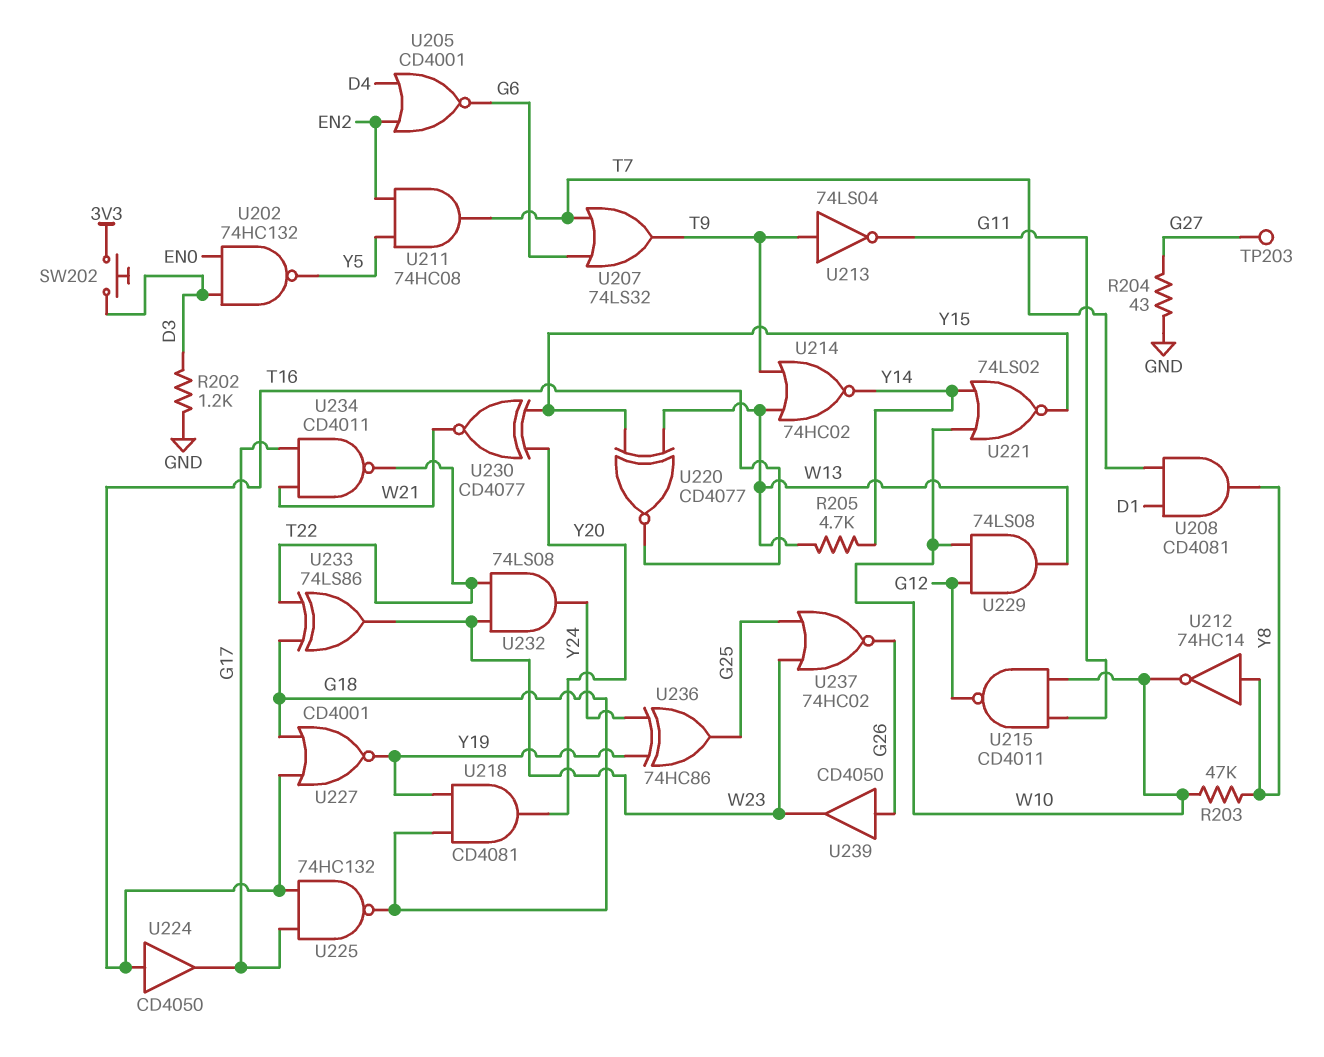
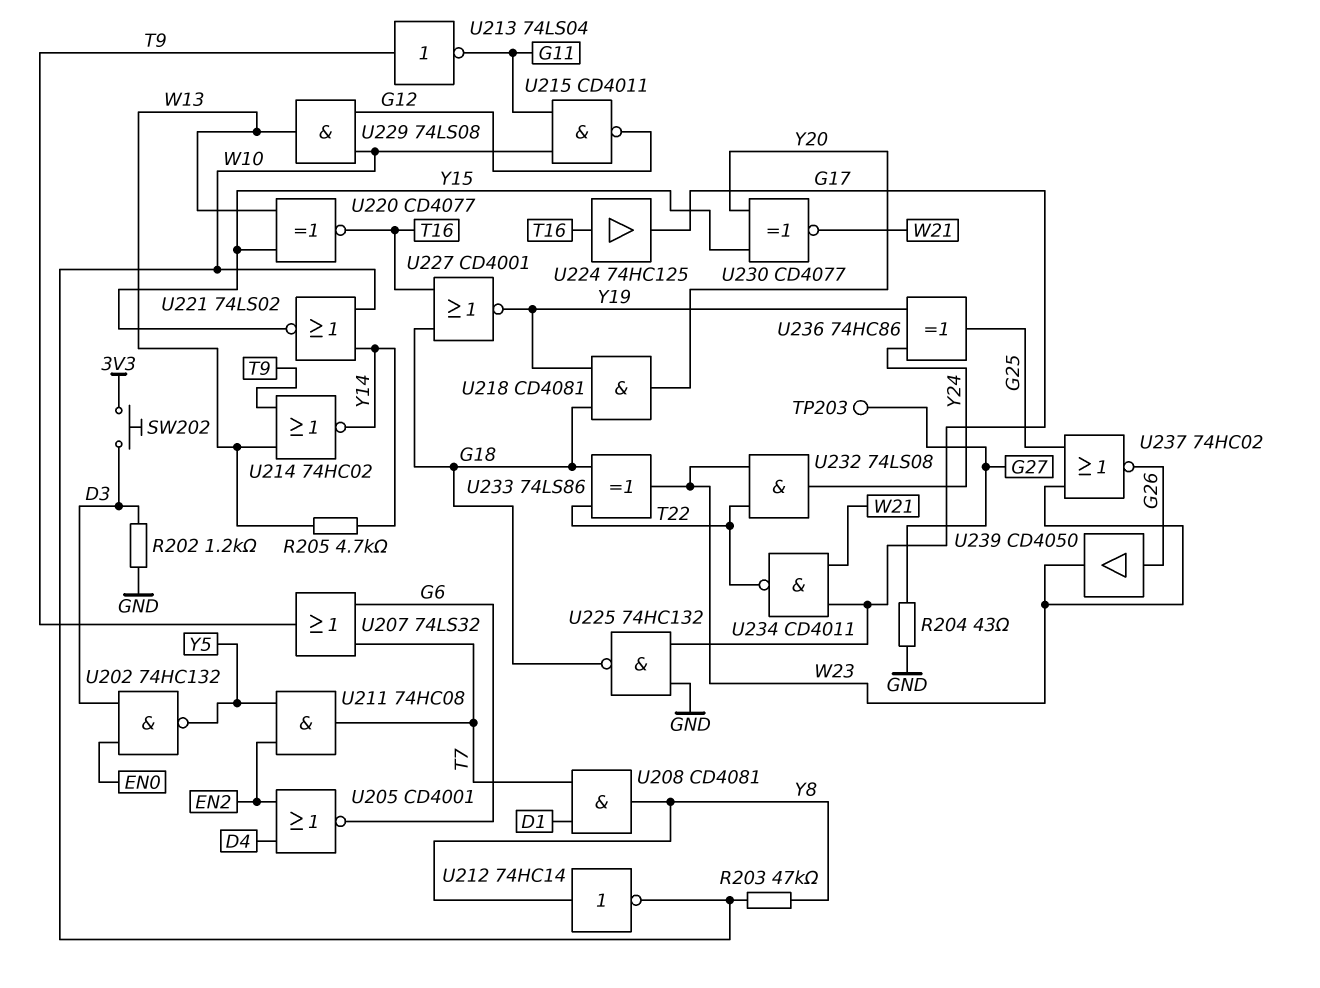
U224: buffer CD4050 (in T16, out G17) -> buffer 74HC125 (in T16, out G17)
U225: NAND 74HC132 (in G17, in T16, out G18) -> NAND 74HC132 (in G17, in GND, out G18)

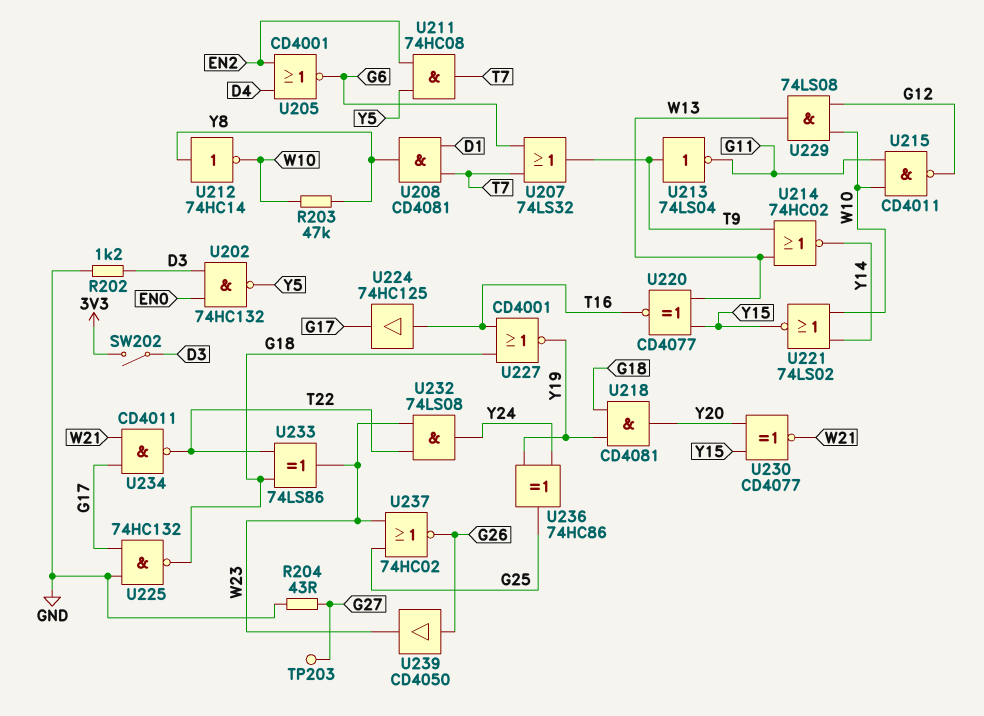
R205: 4.7k (W13, Y14) -> none
SW202: button (3V3, D3) -> switch (3V3, D3)

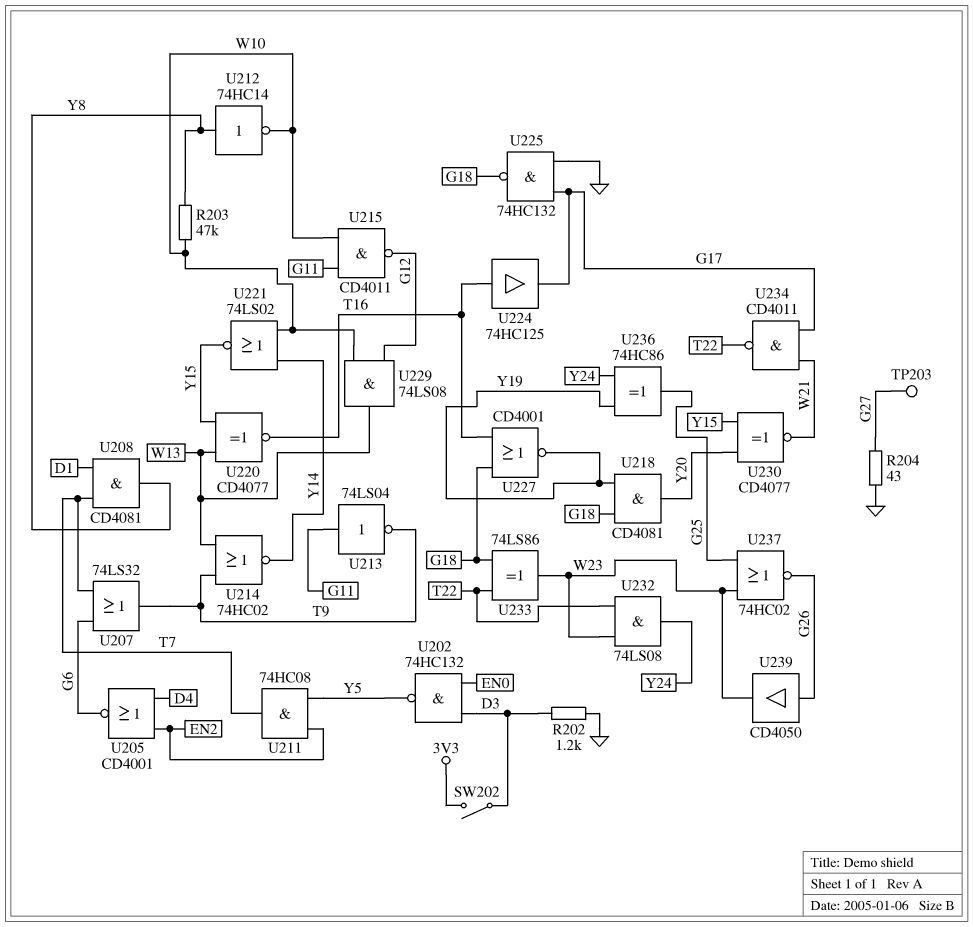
U213: NOT 74LS04 (in T9, out G11) -> NOT 74LS04 (in G11, out T9)

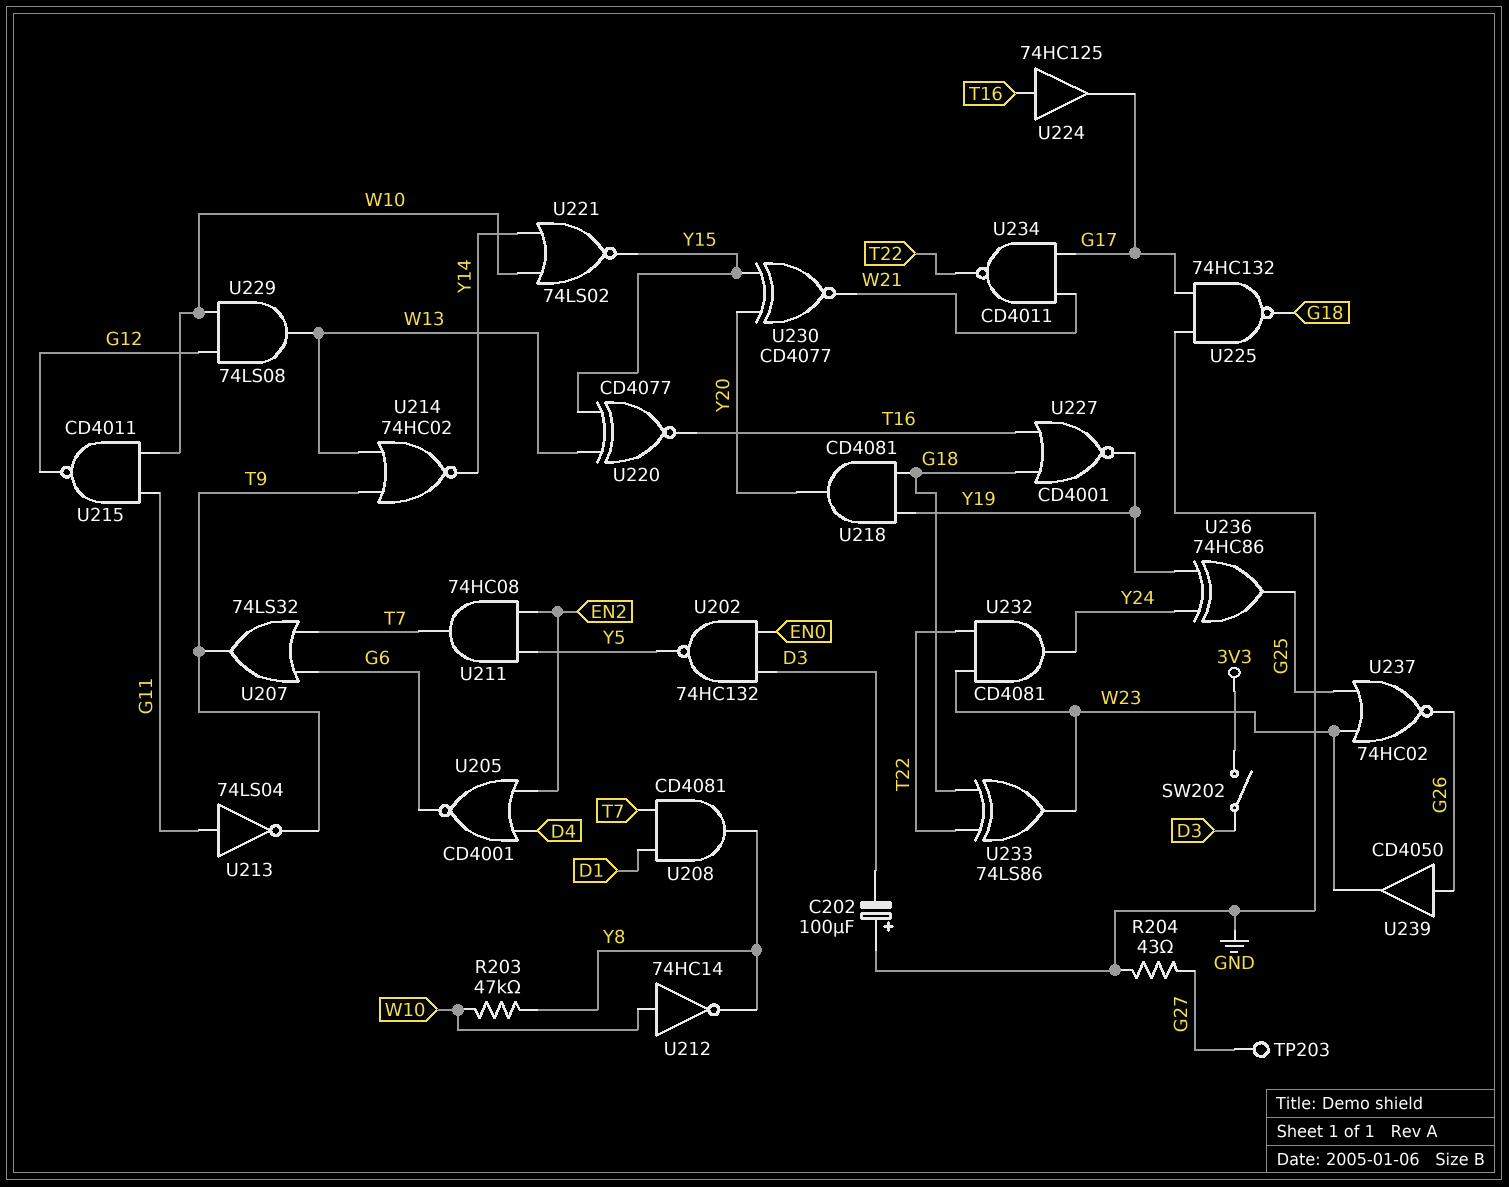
C202: none -> 100uF (plus GND, minus D3)
R202: 1.2k (D3, GND) -> none
U212: NOT 74HC14 (in Y8, out W10) -> NOT 74HC14 (in W10, out Y8)
U232: AND 74LS08 (in T22, in W23, out Y24) -> AND CD4081 (in T22, in W23, out Y24)

